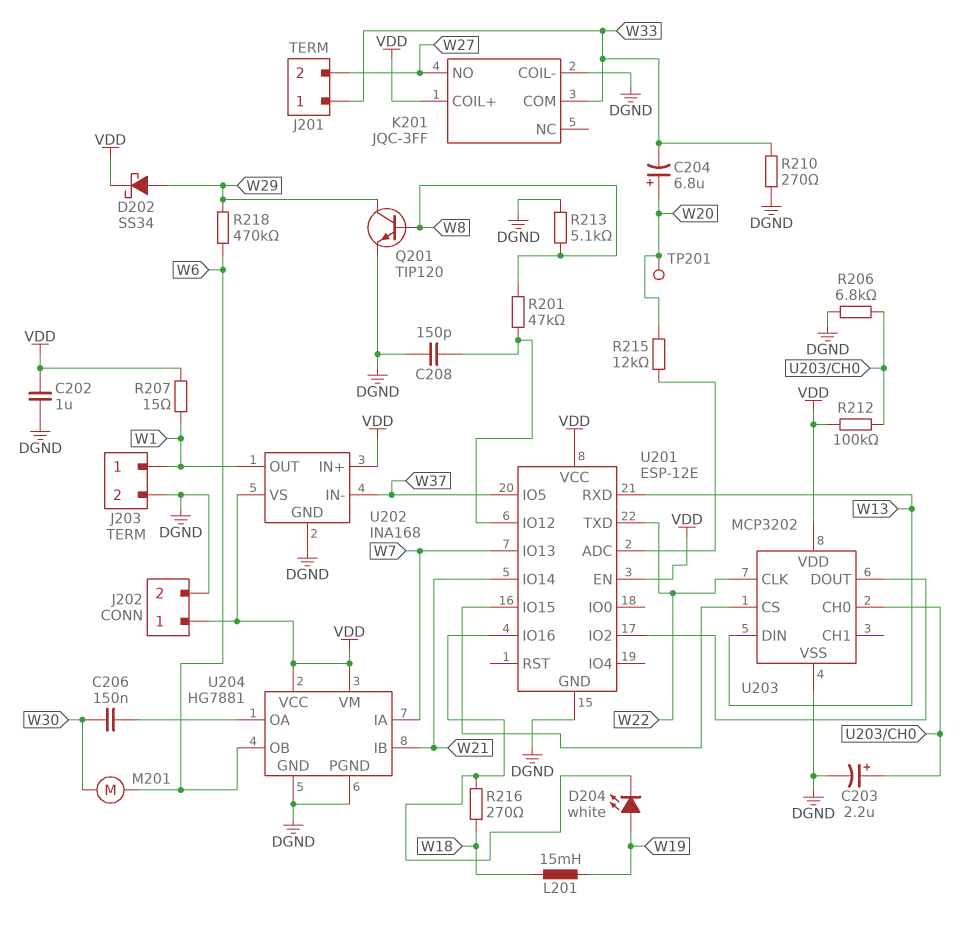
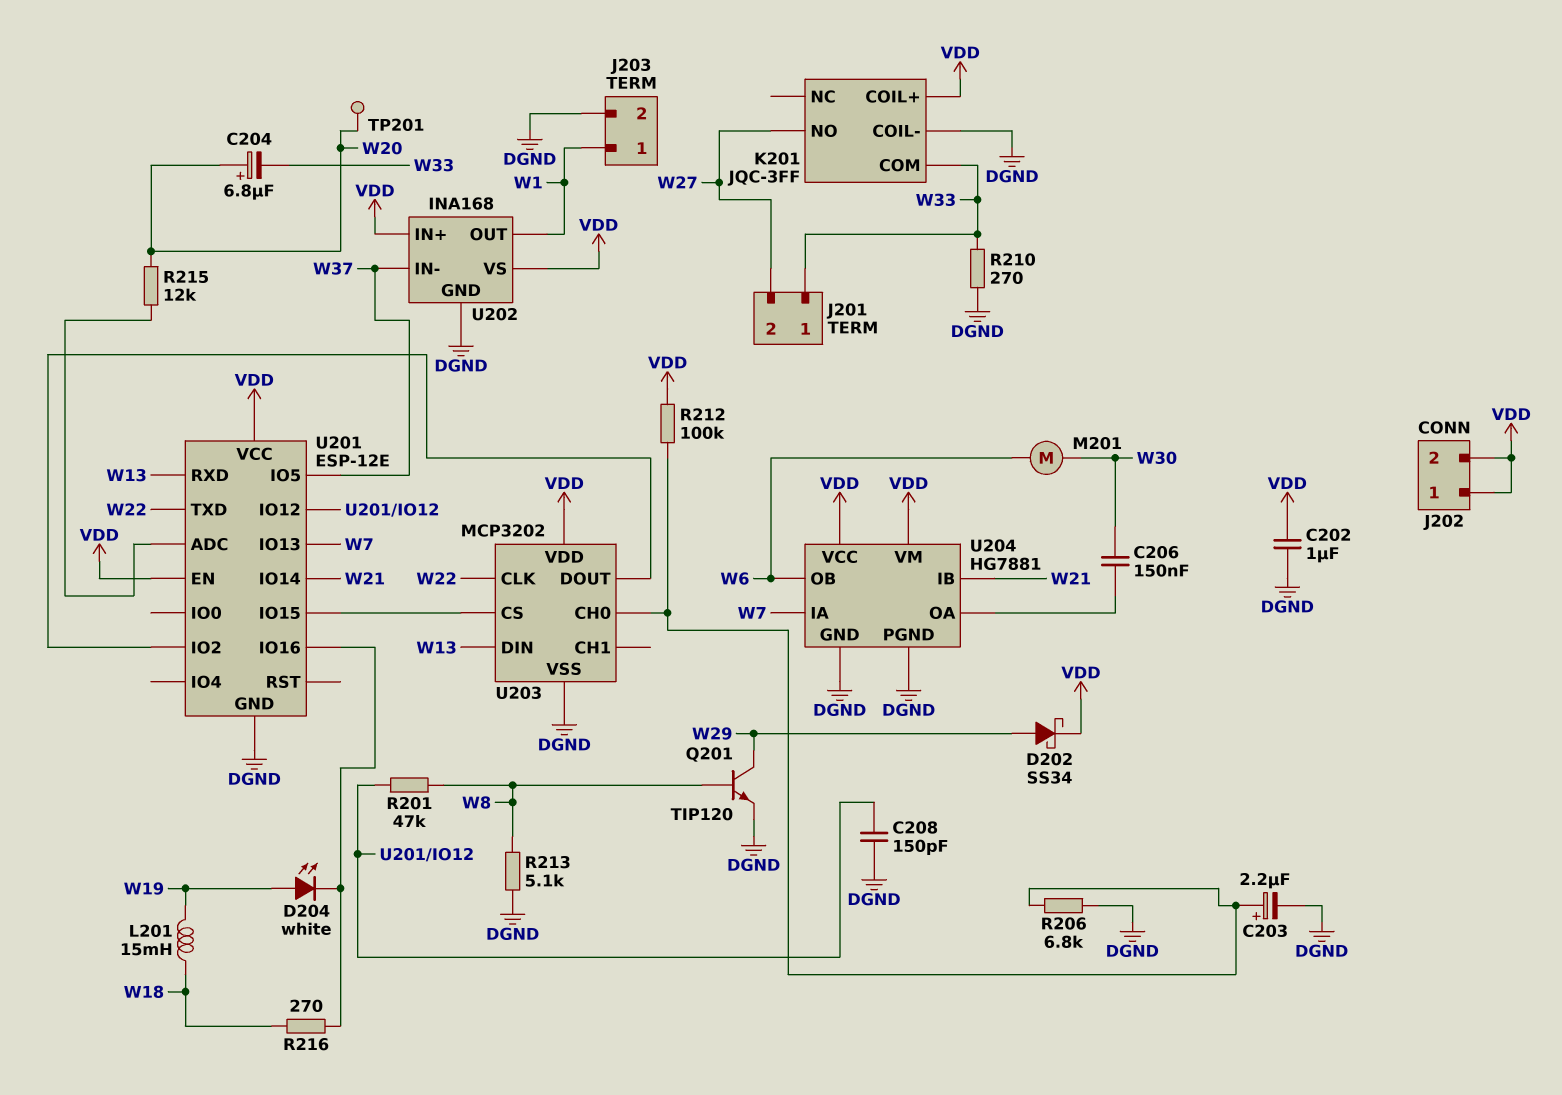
J202 pin 2: DGND -> VDD
R207: 15 (VDD, W1) -> none
R218: 470k (W6, W29) -> none

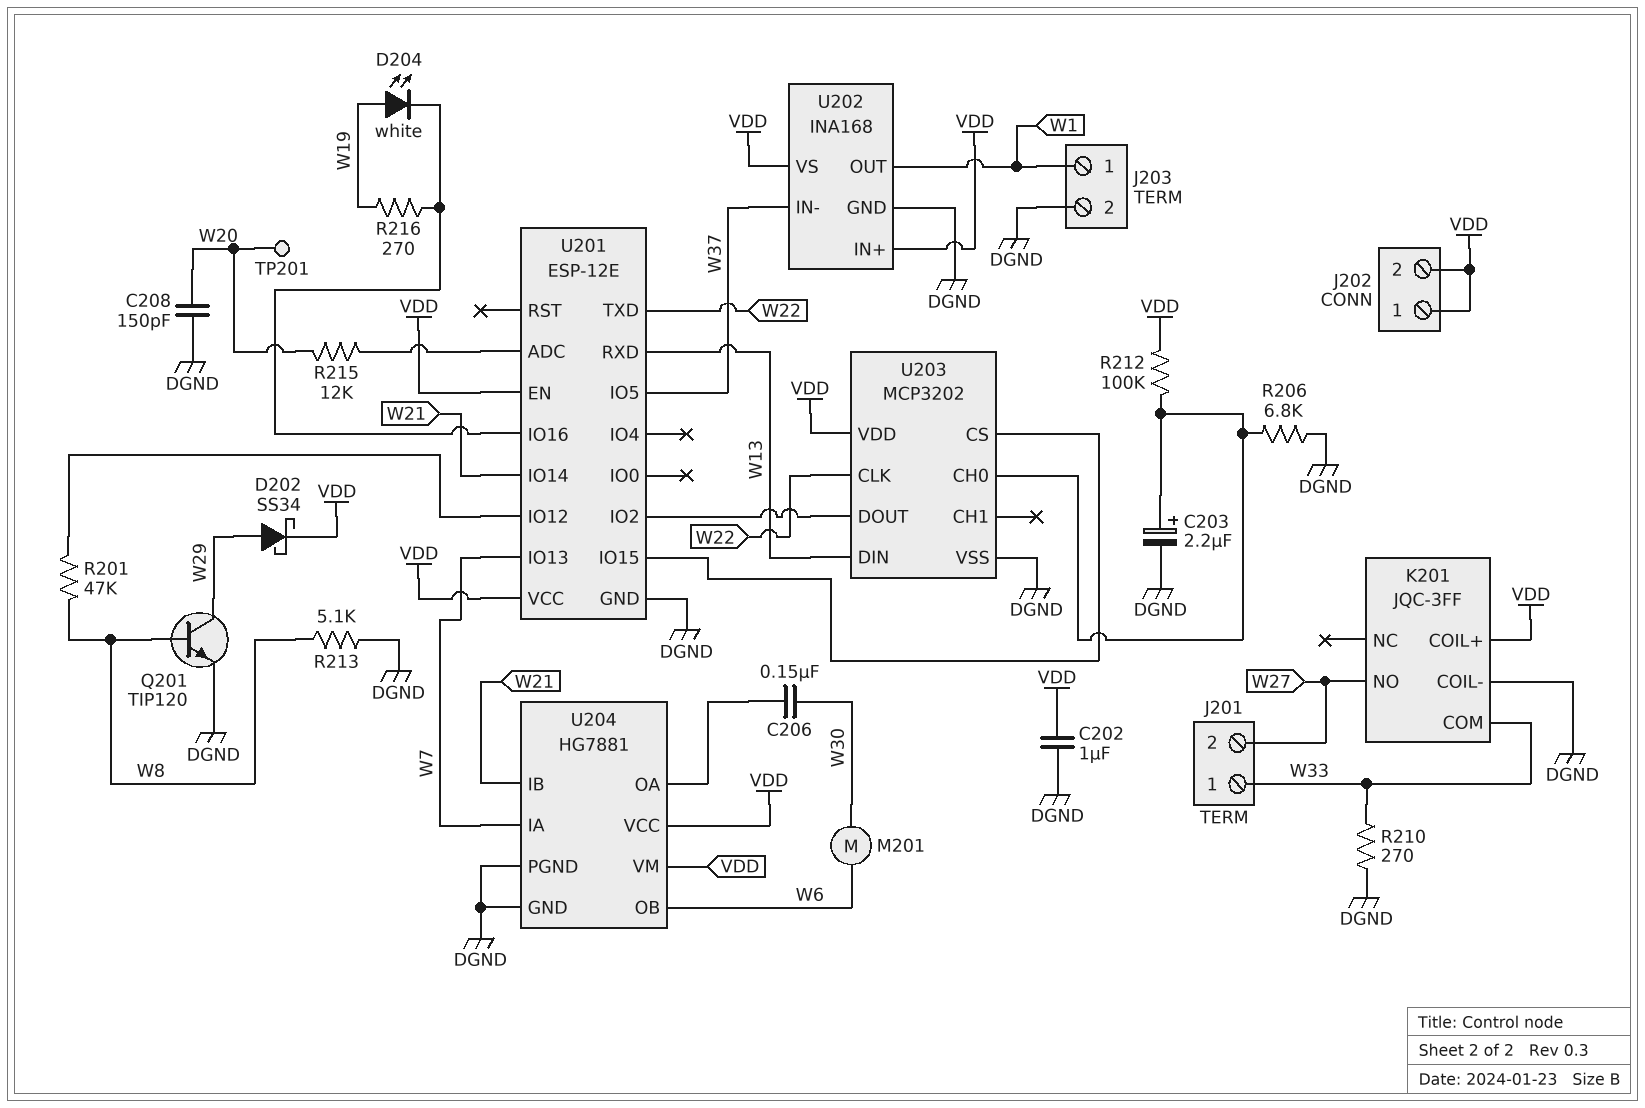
C204: 6.8uF (plus W20, minus W33) -> none
C208: 150pF (DGND, U201/IO12) -> 150pF (DGND, W20)
L201: 15mH (W18, W19) -> none
R216: 270 (U201/IO16, W18) -> 270 (U201/IO16, W19)

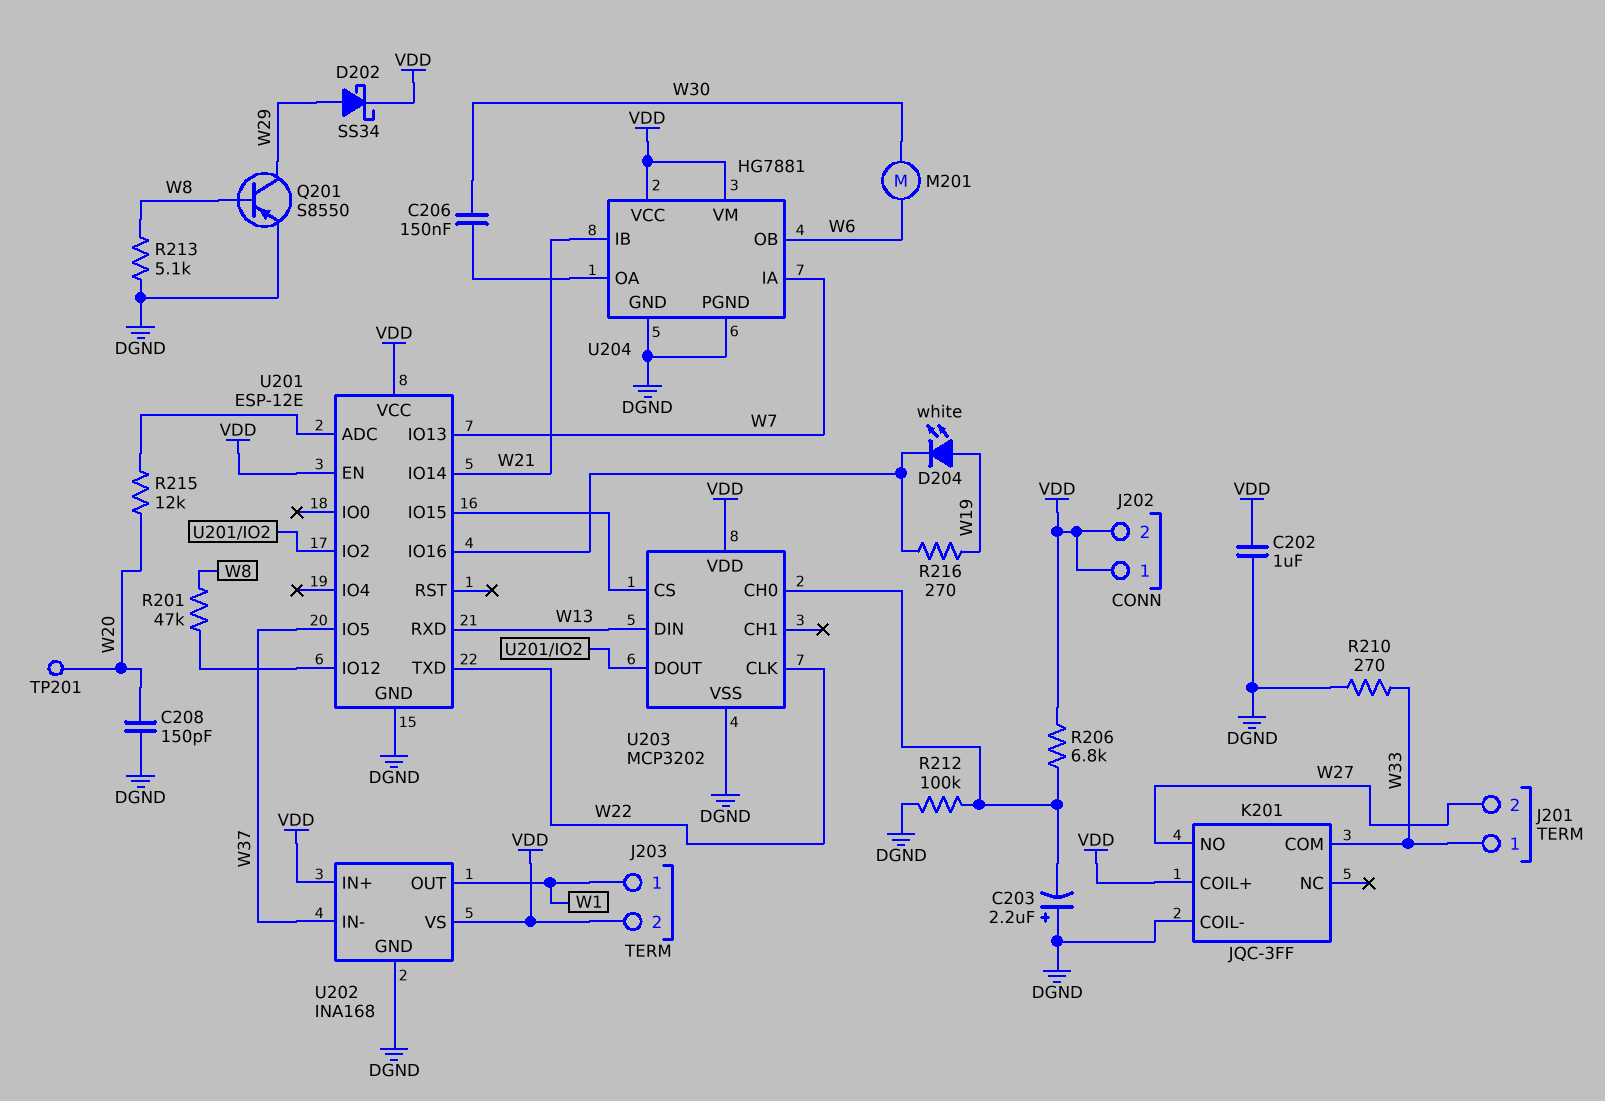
C203: 2.2uF (plus U203/CH0, minus DGND) -> 2.2uF (plus DGND, minus U203/CH0)
J203 pin 2: DGND -> VDD
Q201: NPN TIP120 (B W8, C W29, E DGND) -> PNP S8550 (B W8, C W29, E DGND)
R206: 6.8k (DGND, U203/CH0) -> 6.8k (U203/CH0, VDD)
R212: 100k (U203/CH0, VDD) -> 100k (DGND, U203/CH0)

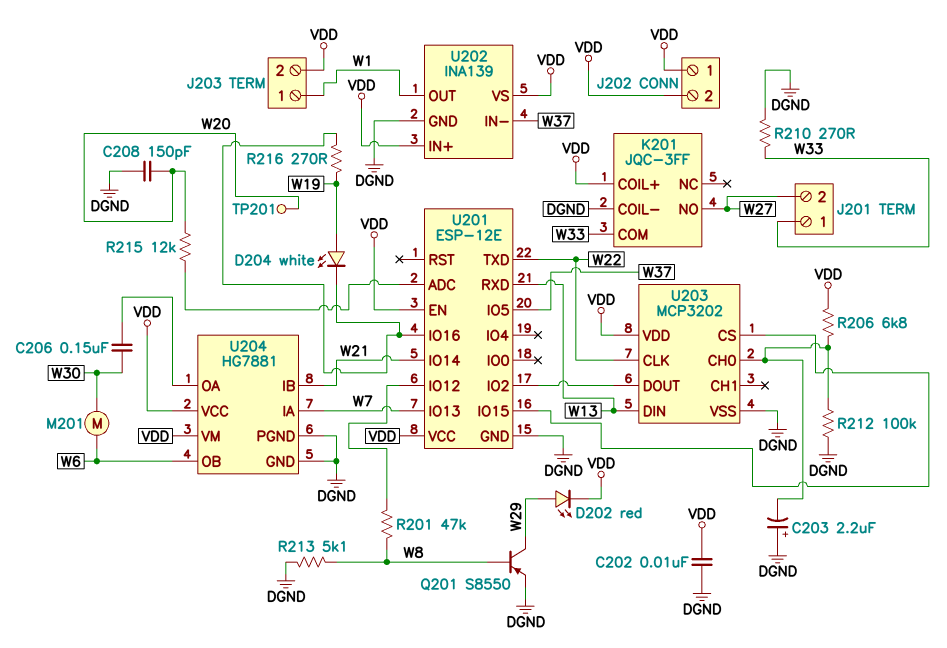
C202: 1uF (DGND, VDD) -> 10nF (DGND, VDD)
D202: schottky SS34 (A W29, K VDD) -> LED red (A W29, K VDD)
U202: INA168 -> INA139

